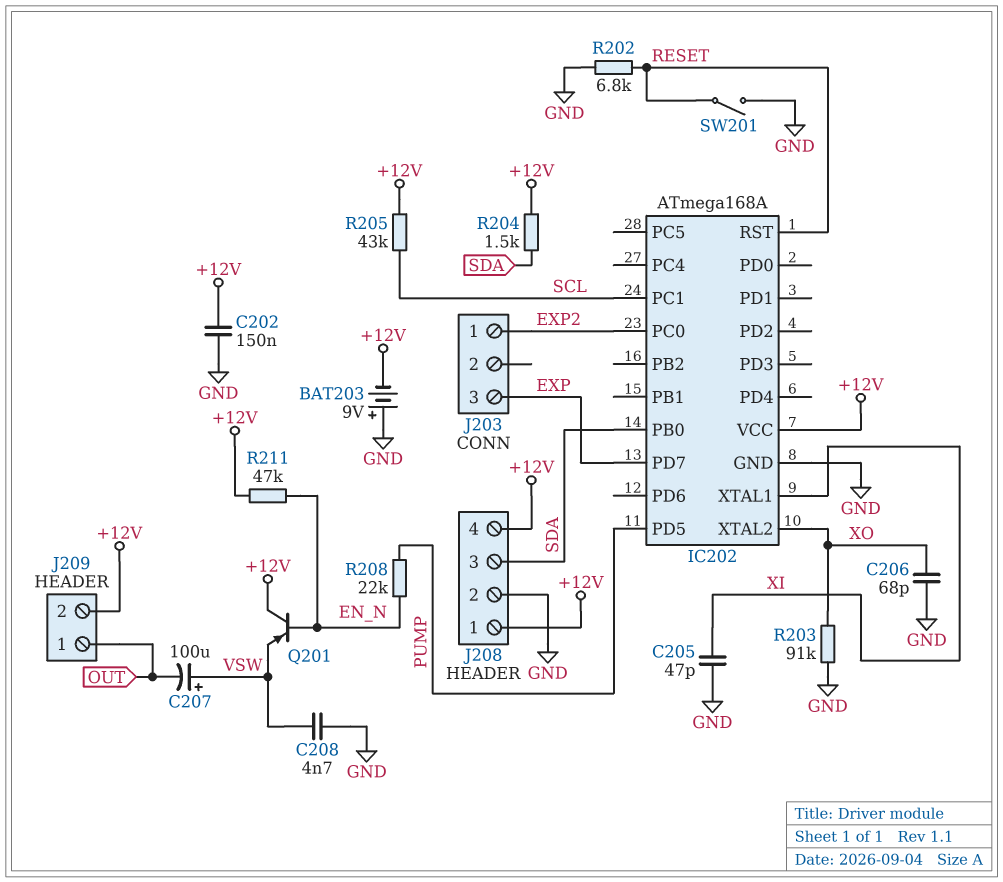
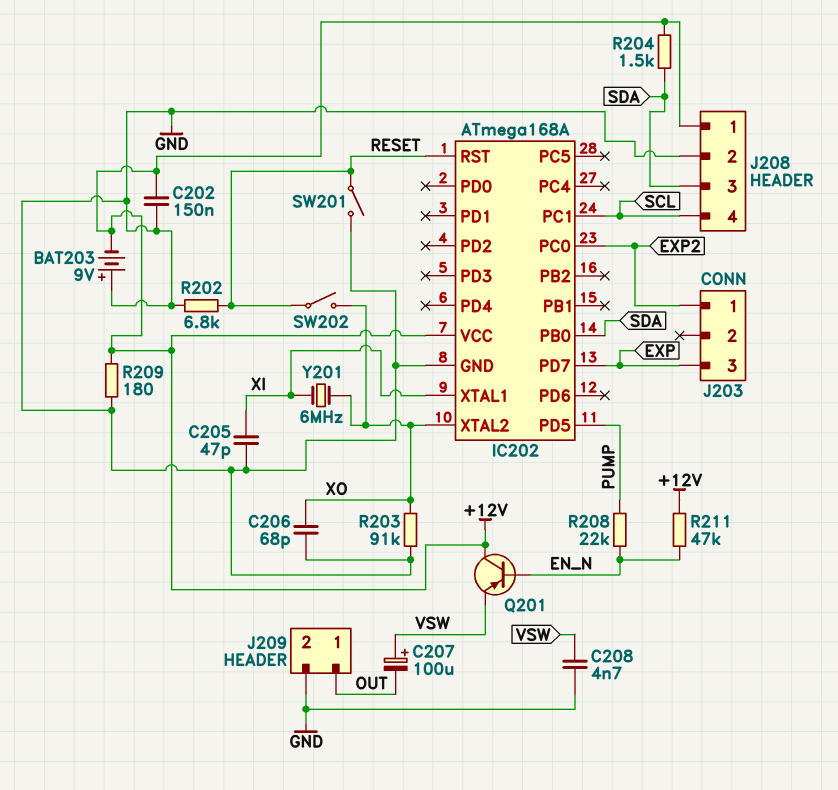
J208 pin 4: +12V -> SCL
J209 pin 2: +12V -> GND
R205: 43k (+12V, SCL) -> none
R209: none -> 180 (+12V, GND)
SW202: none -> switch (RESET, XO)
Y201: none -> 6MHz (XI, XO)

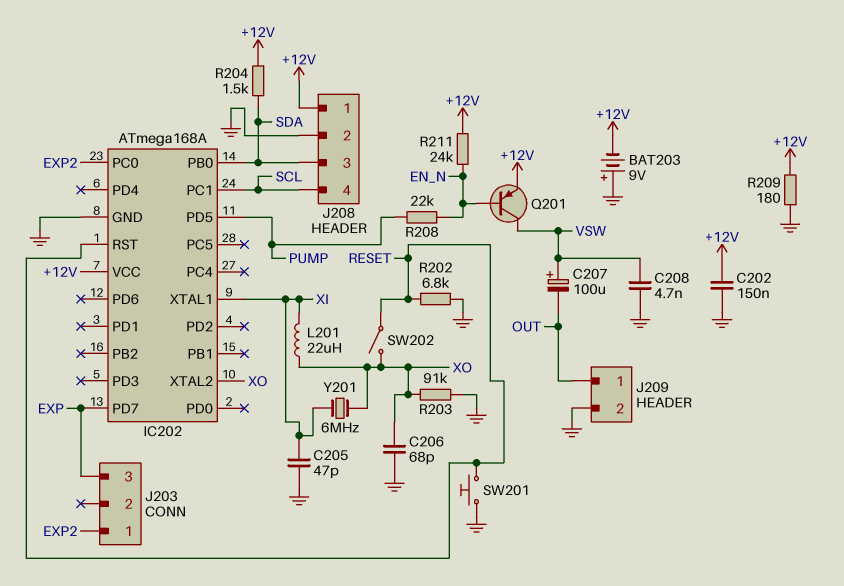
L201: none -> 22uH (XI, XO)
Q201: PNP (B EN_N, C +12V, E VSW) -> PNP (B EN_N, C VSW, E +12V)
R211: 47k (+12V, EN_N) -> 24k (+12V, EN_N)
SW201: switch (GND, RESET) -> button (GND, RESET)

